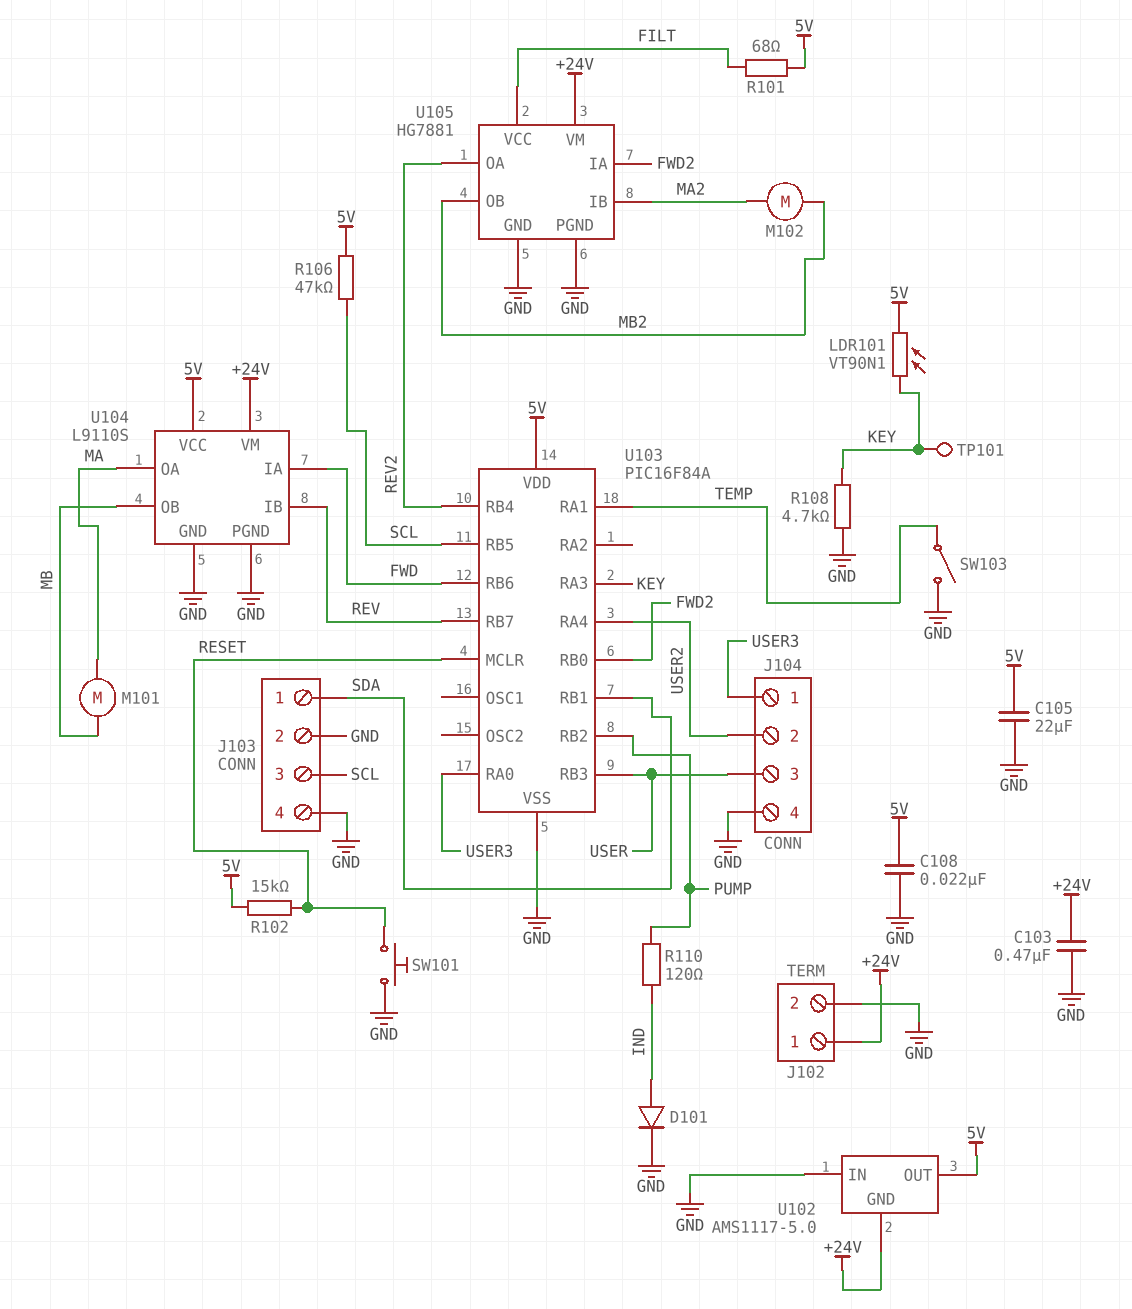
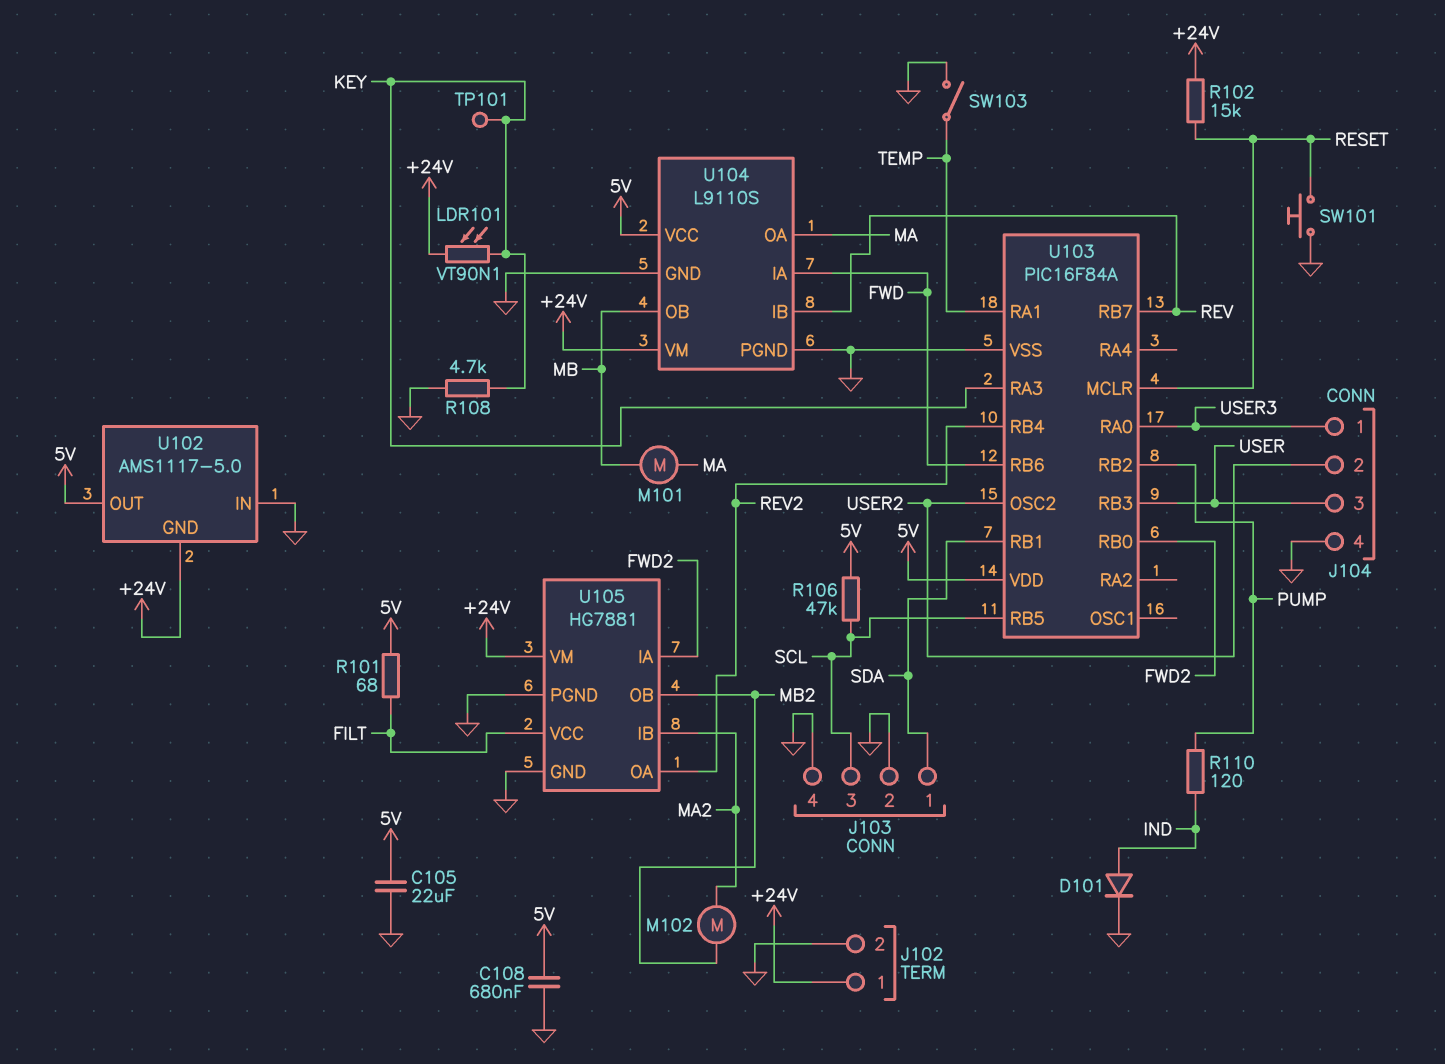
C103: 470nF (+24V, GND) -> none
C108: 22nF (5V, GND) -> 680nF (5V, GND)
LDR101: VT90N1 (5V, KEY) -> VT90N1 (+24V, KEY)
R102: 15k (5V, RESET) -> 15k (+24V, RESET)
U103 pin OSC2: none -> USER2
U103 pin RA4: USER2 -> none

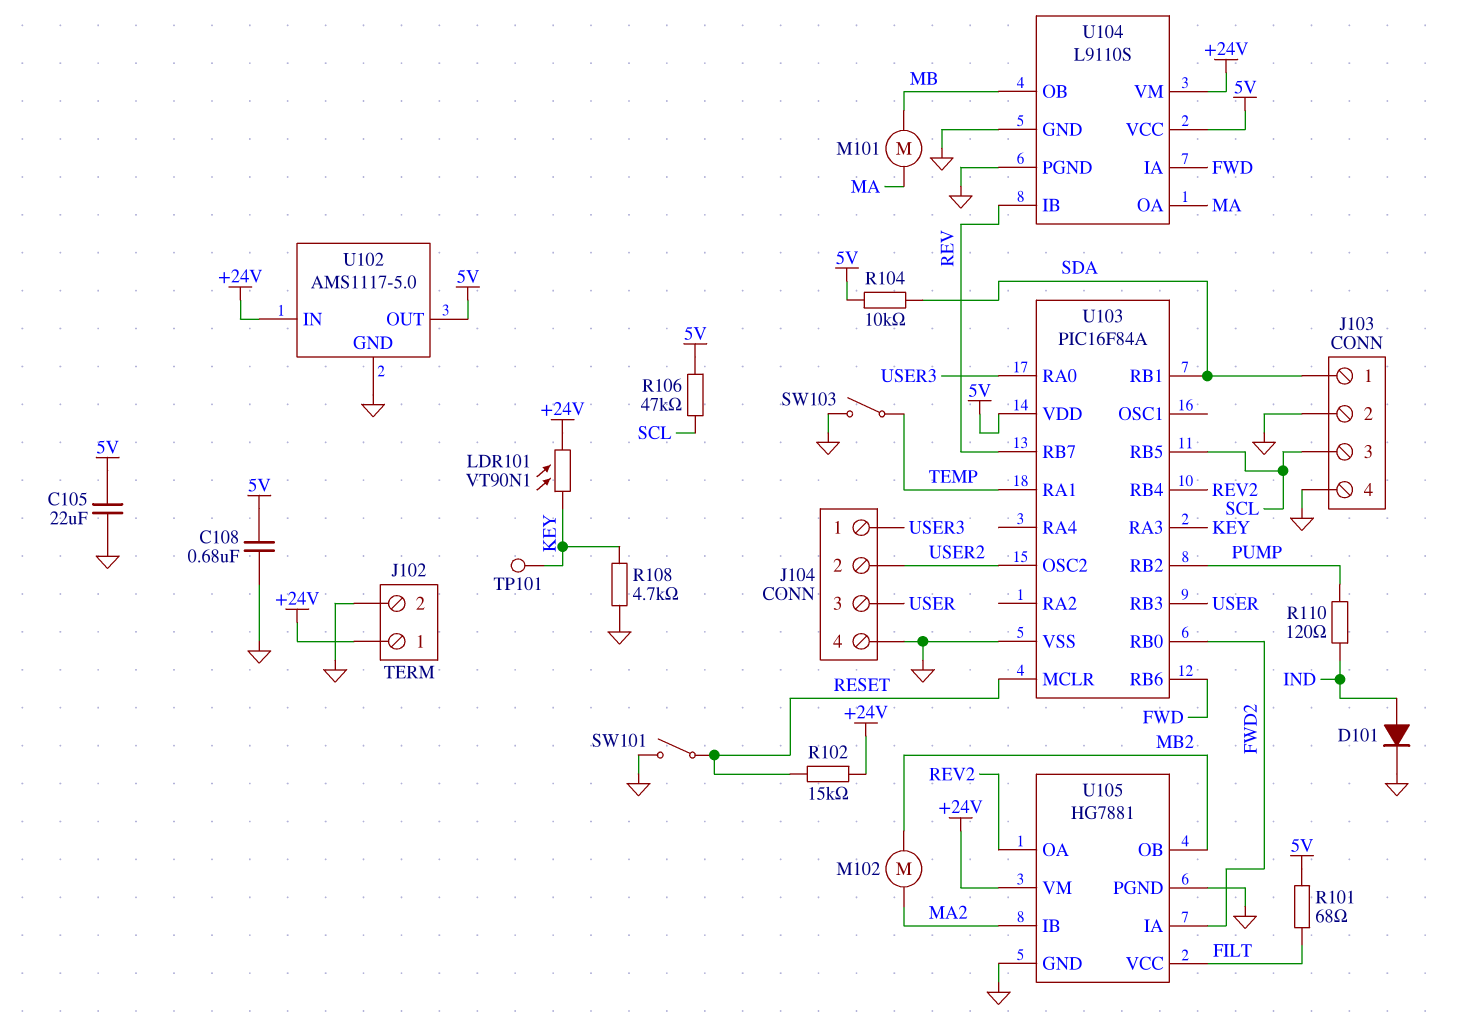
R104: none -> 10k (5V, SDA)
SW101: button (GND, RESET) -> switch (GND, RESET)
U102 pin GND: +24V -> GND
U102 pin IN: GND -> +24V

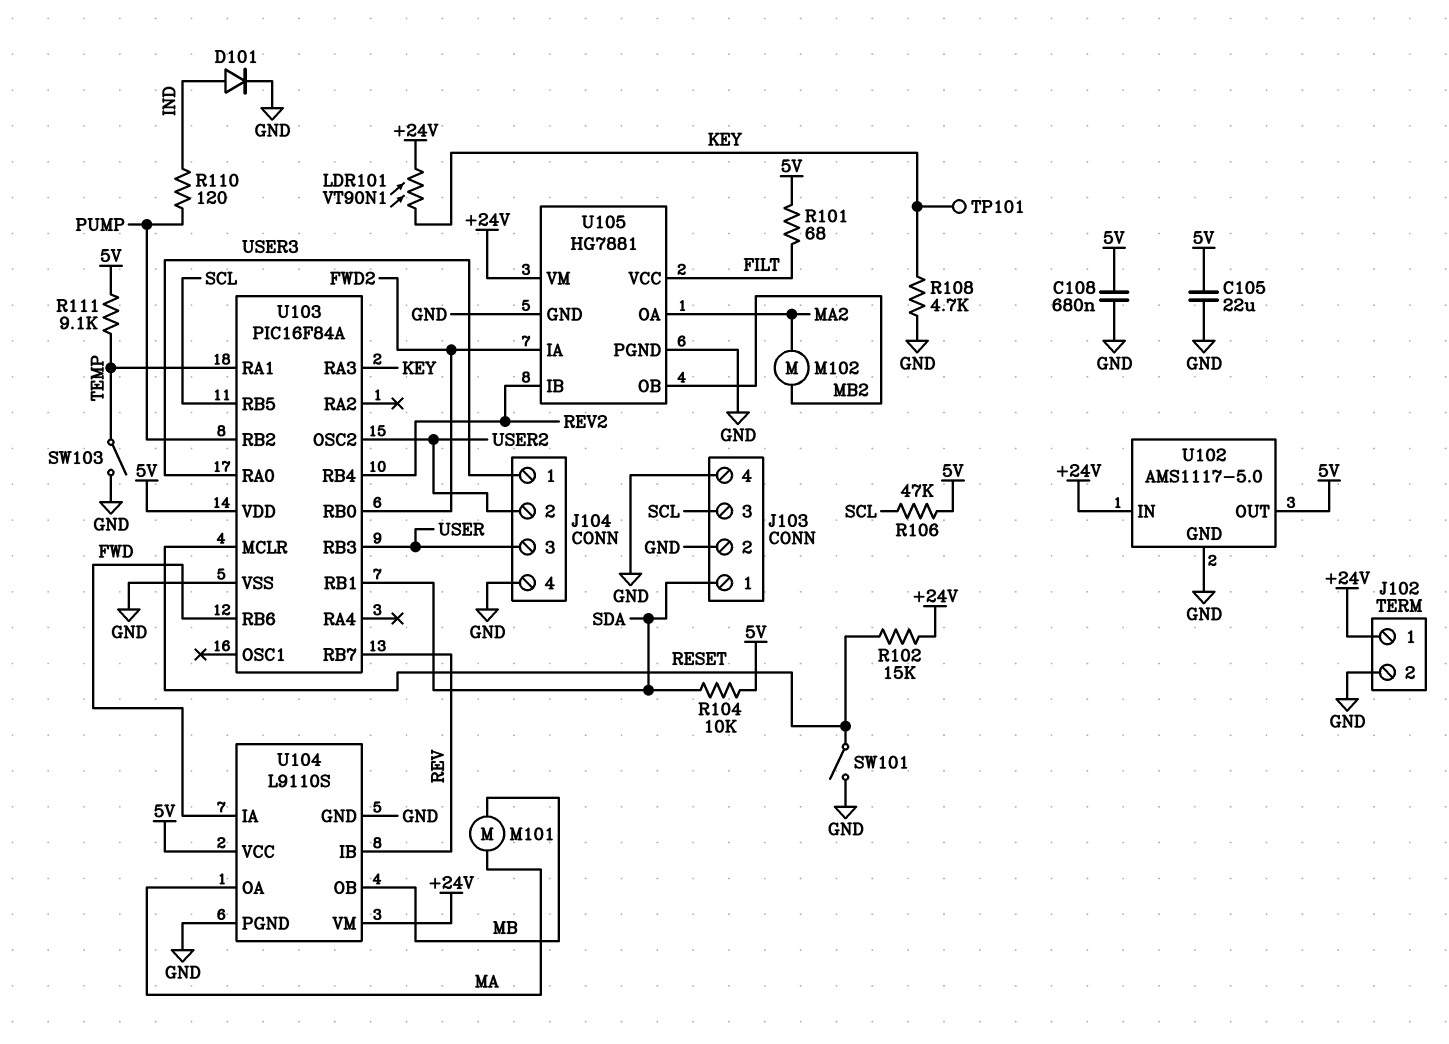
R111: none -> 9.1k (5V, TEMP)
U105 pin IB: MA2 -> REV2
U105 pin OA: REV2 -> MA2

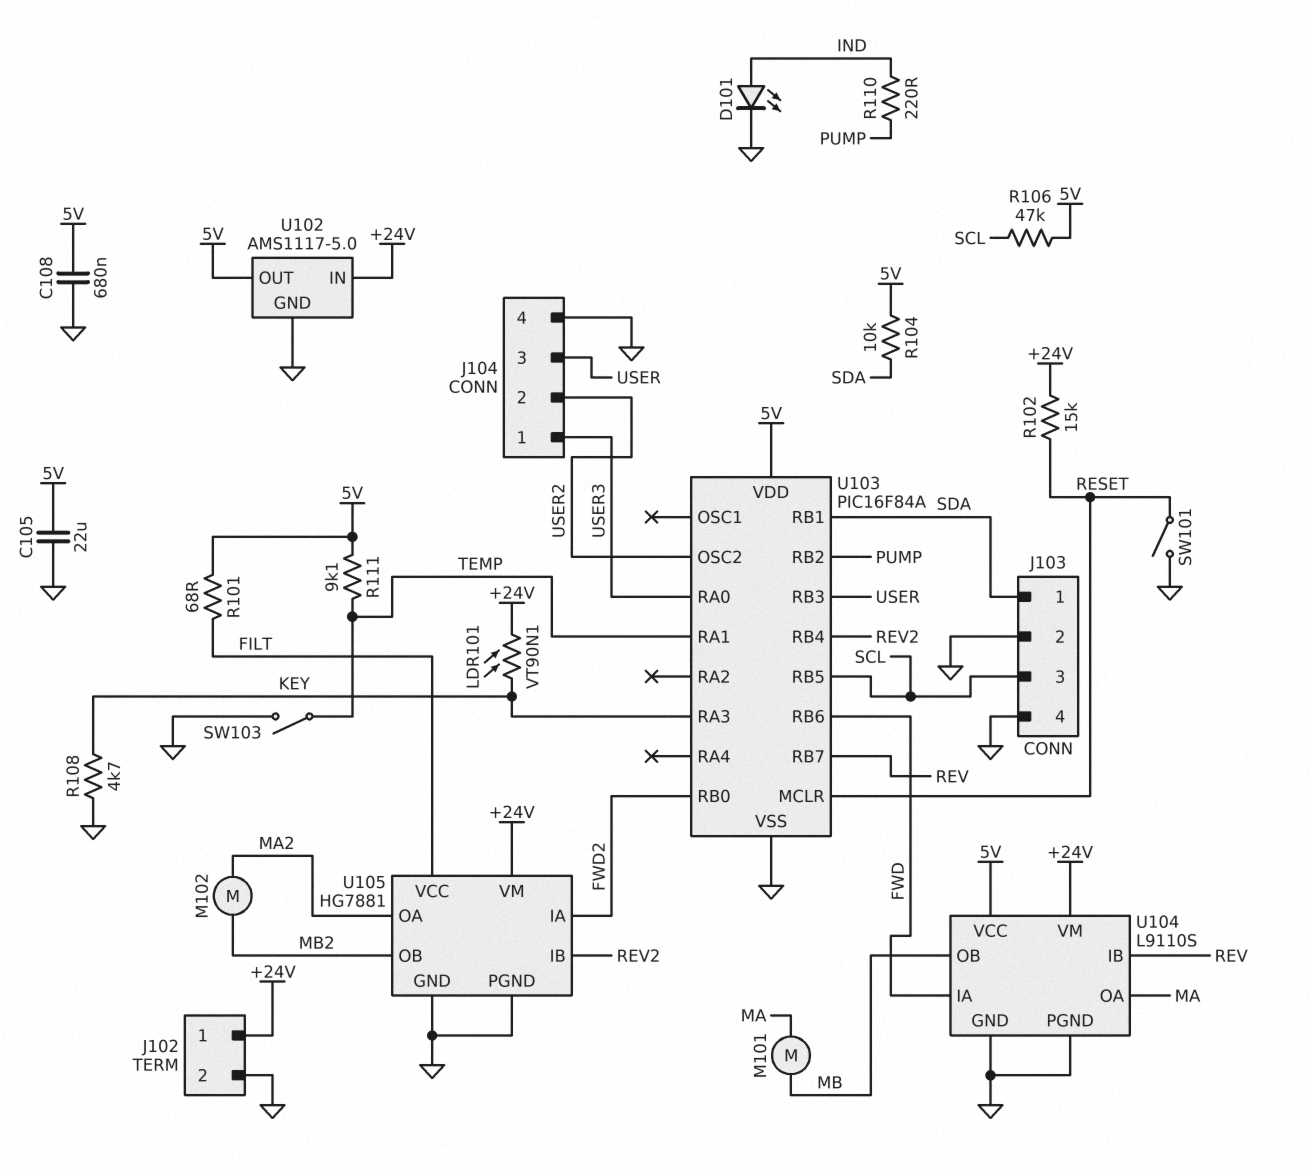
D101: diode (A IND, K GND) -> LED (A IND, K GND)
R110: 120 (IND, PUMP) -> 220 (IND, PUMP)
TP101: test point (KEY) -> none

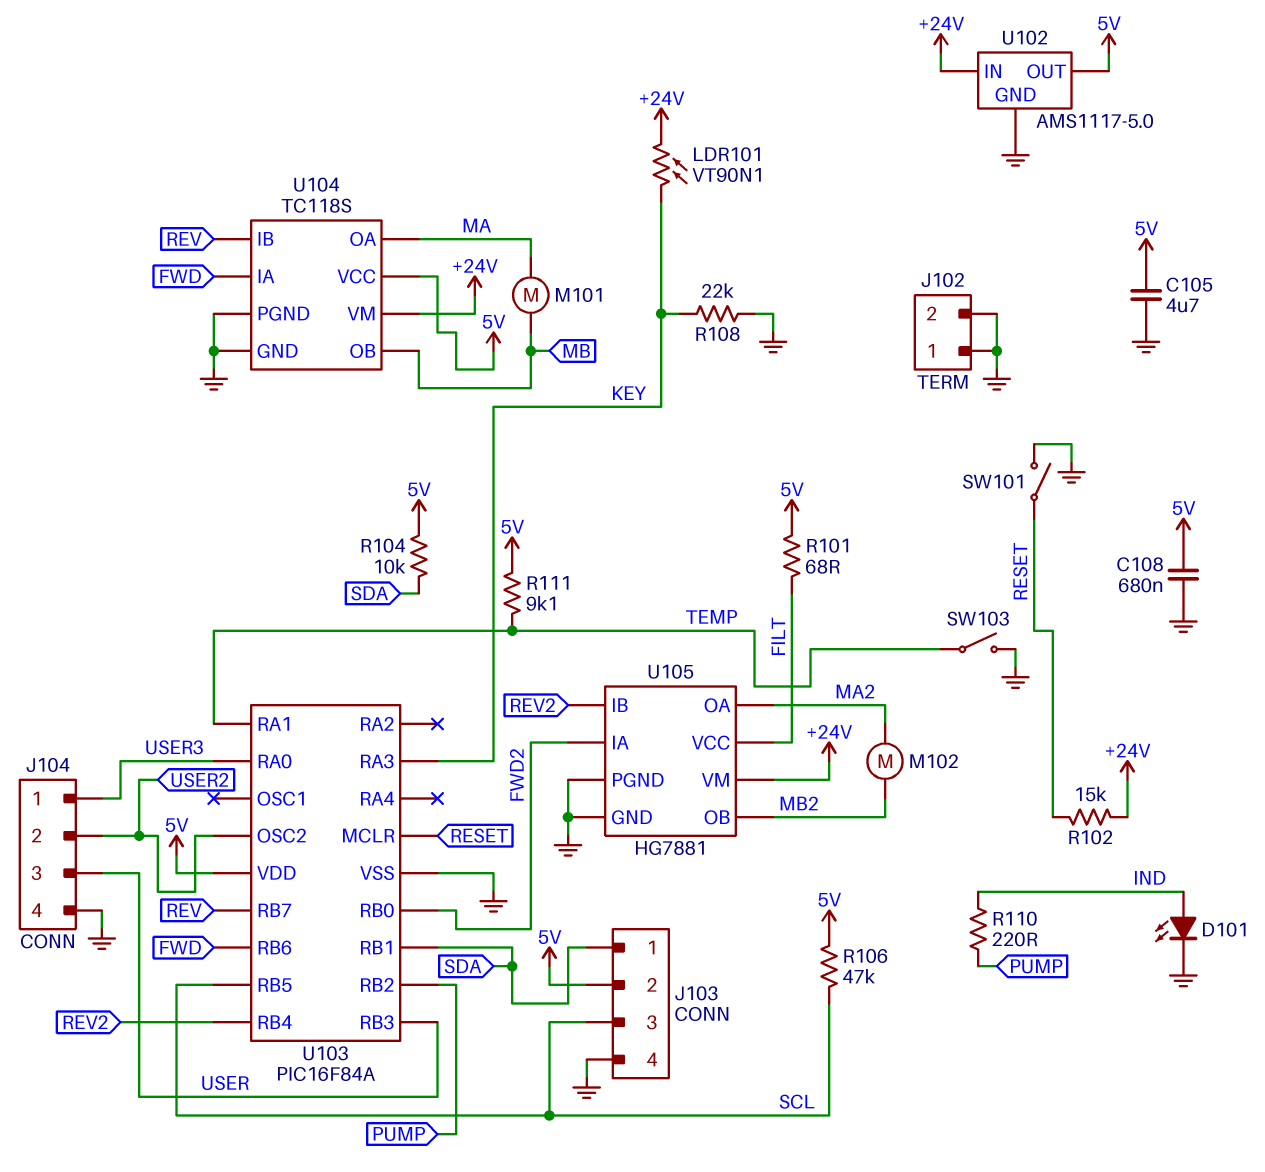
C105: 22uF (5V, GND) -> 4.7uF (5V, GND)
J102 pin 1: +24V -> GND
J103 pin 2: GND -> 5V
R108: 4.7k (GND, KEY) -> 22k (GND, KEY)
U104: L9110S -> TC118S

